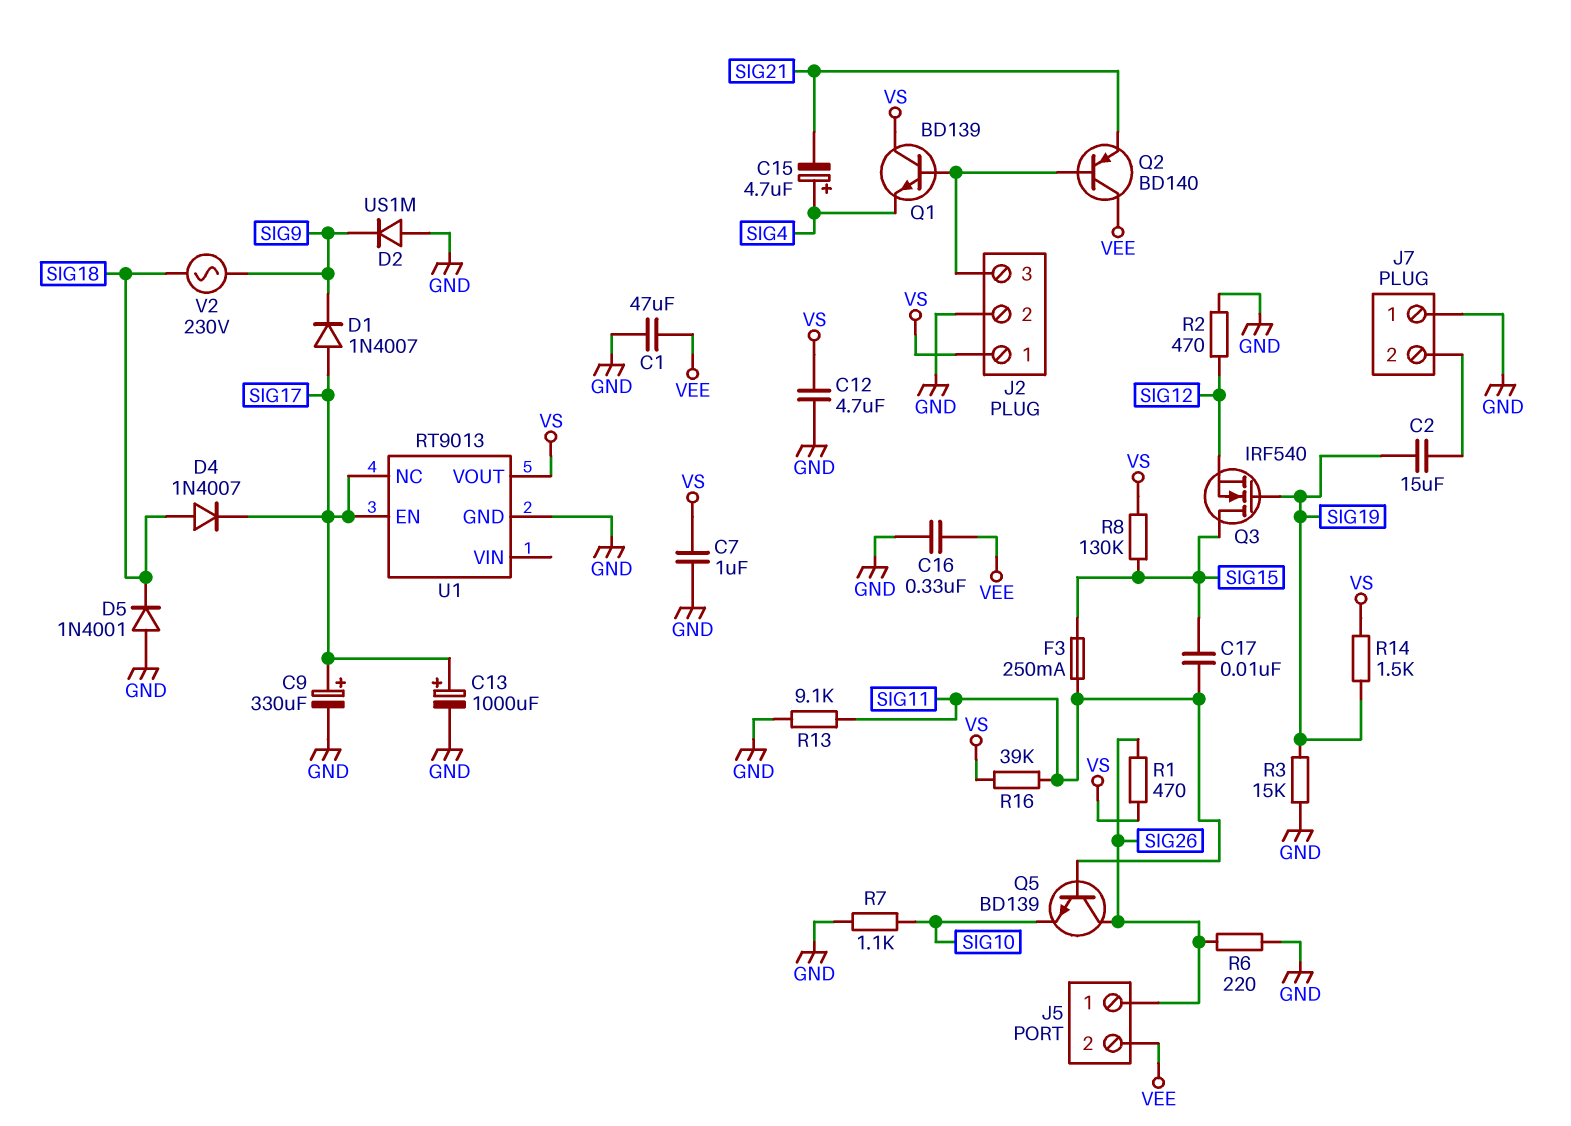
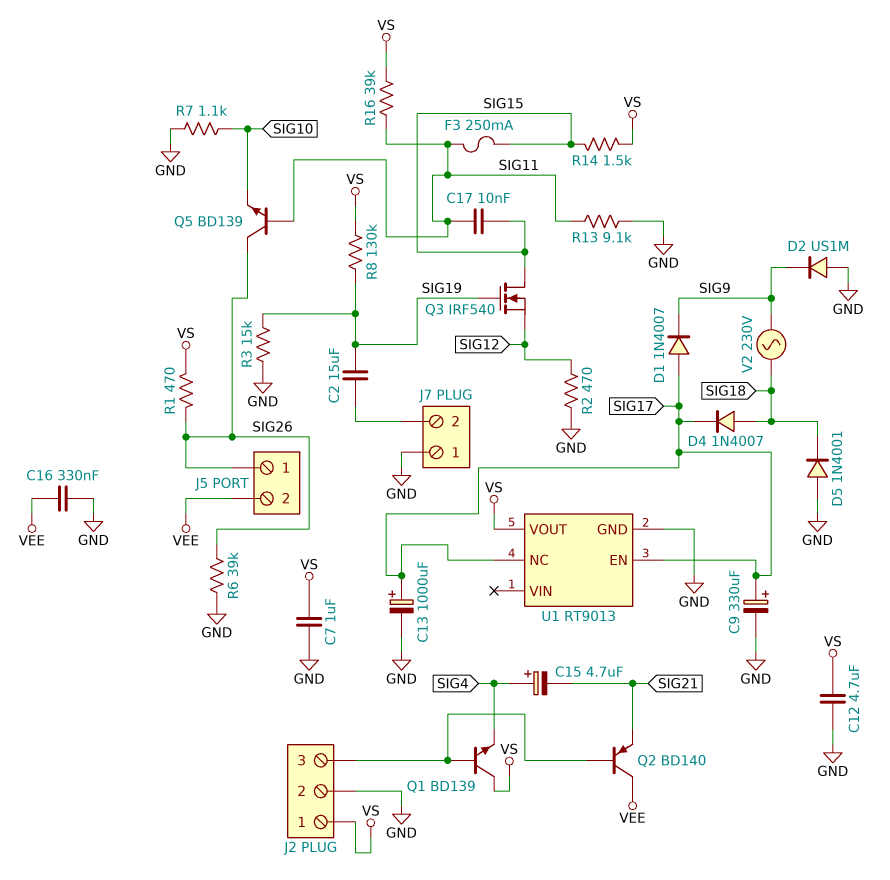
C1: 47uF (GND, VEE) -> none
R6: 220 (GND, SIG26) -> 39k (GND, SIG26)
R8: 130k (SIG15, VS) -> 130k (SIG19, VS)
R14: 1.5k (SIG19, VS) -> 1.5k (SIG15, VS)

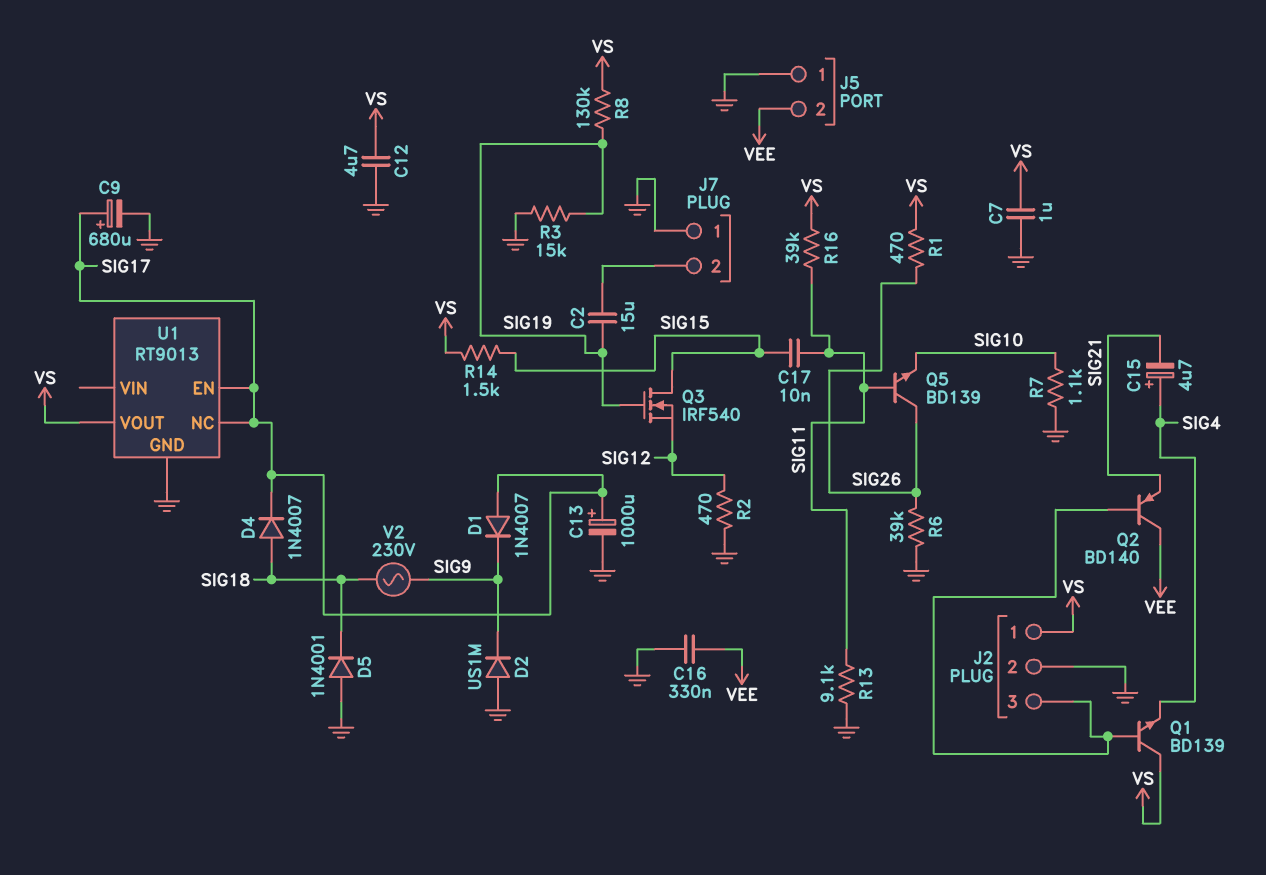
C9: 330uF (plus SIG17, minus GND) -> 680uF (plus SIG17, minus GND)
F3: 250mA (SIG11, SIG15) -> none
J5 pin 1: SIG26 -> GND

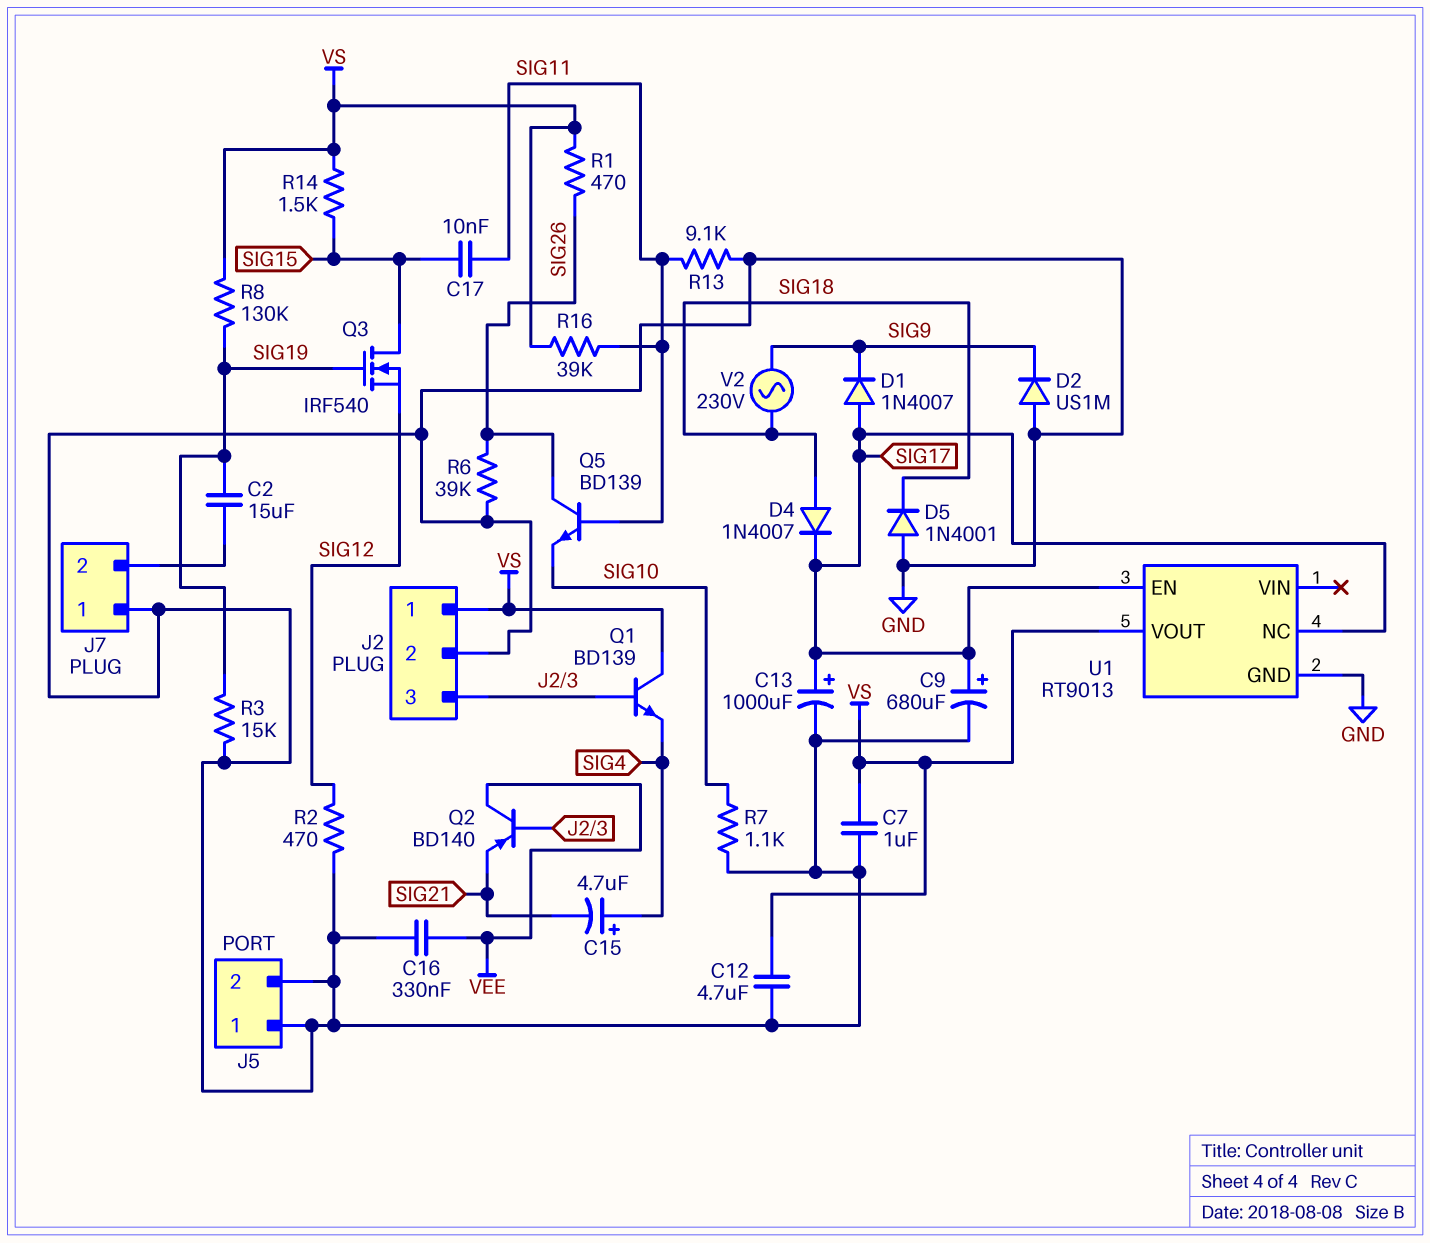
J5 pin 2: VEE -> GND

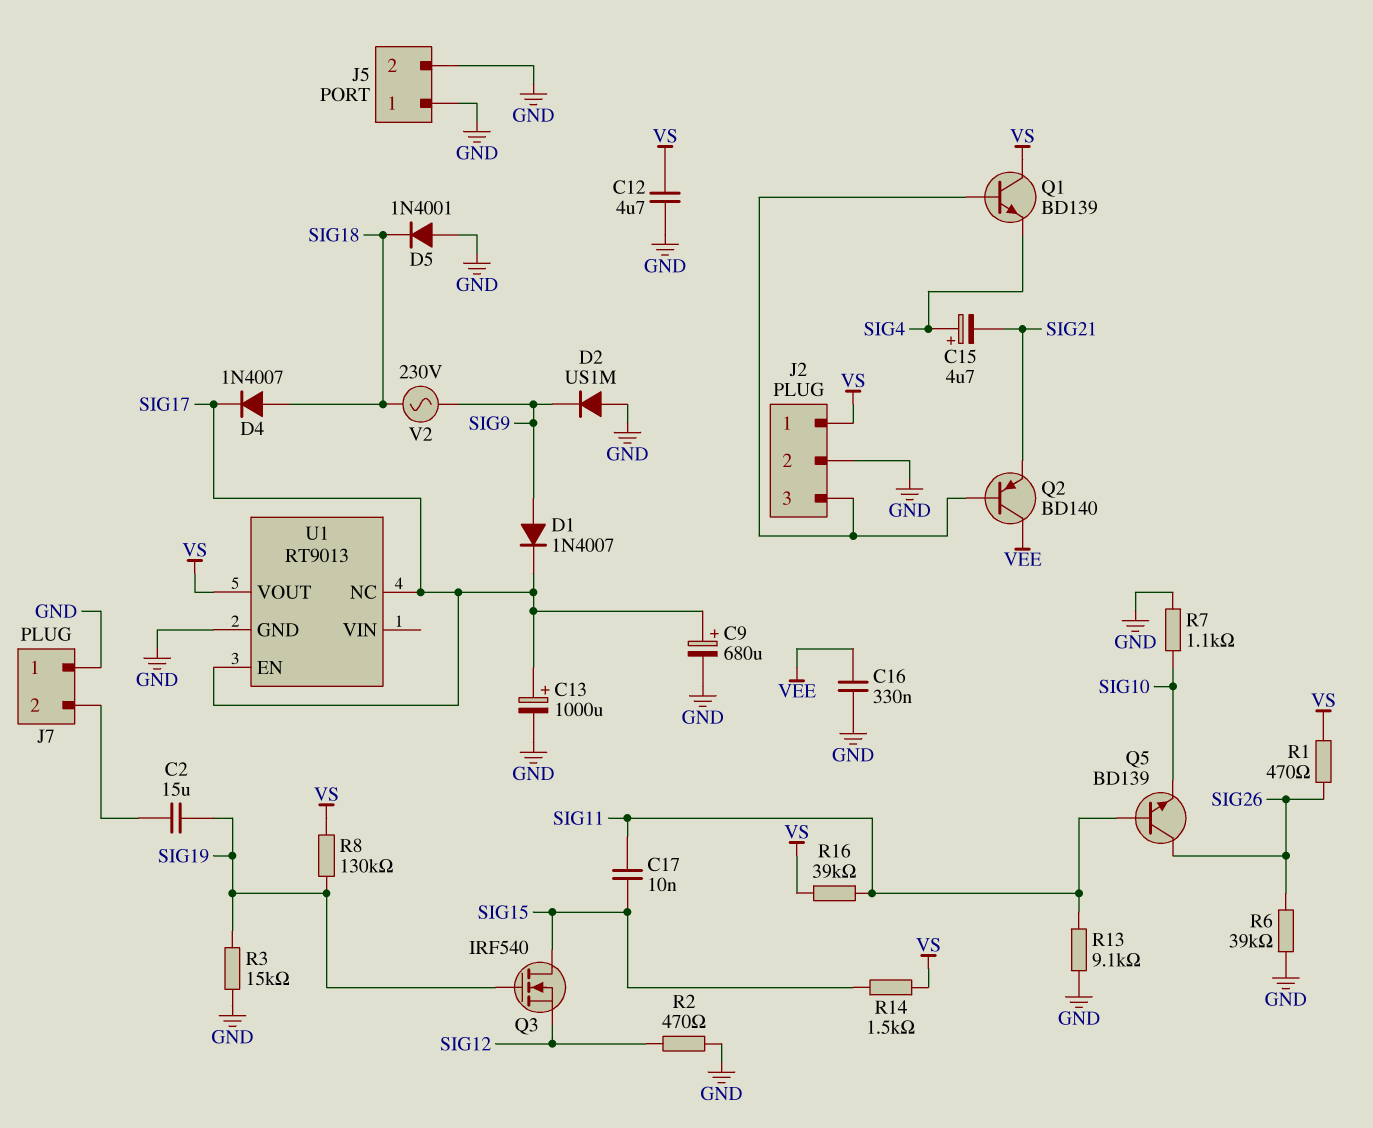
C7: 1uF (GND, VS) -> none
D1: diode 1N4007 (A SIG17, K SIG9) -> diode 1N4007 (A SIG9, K SIG17)

